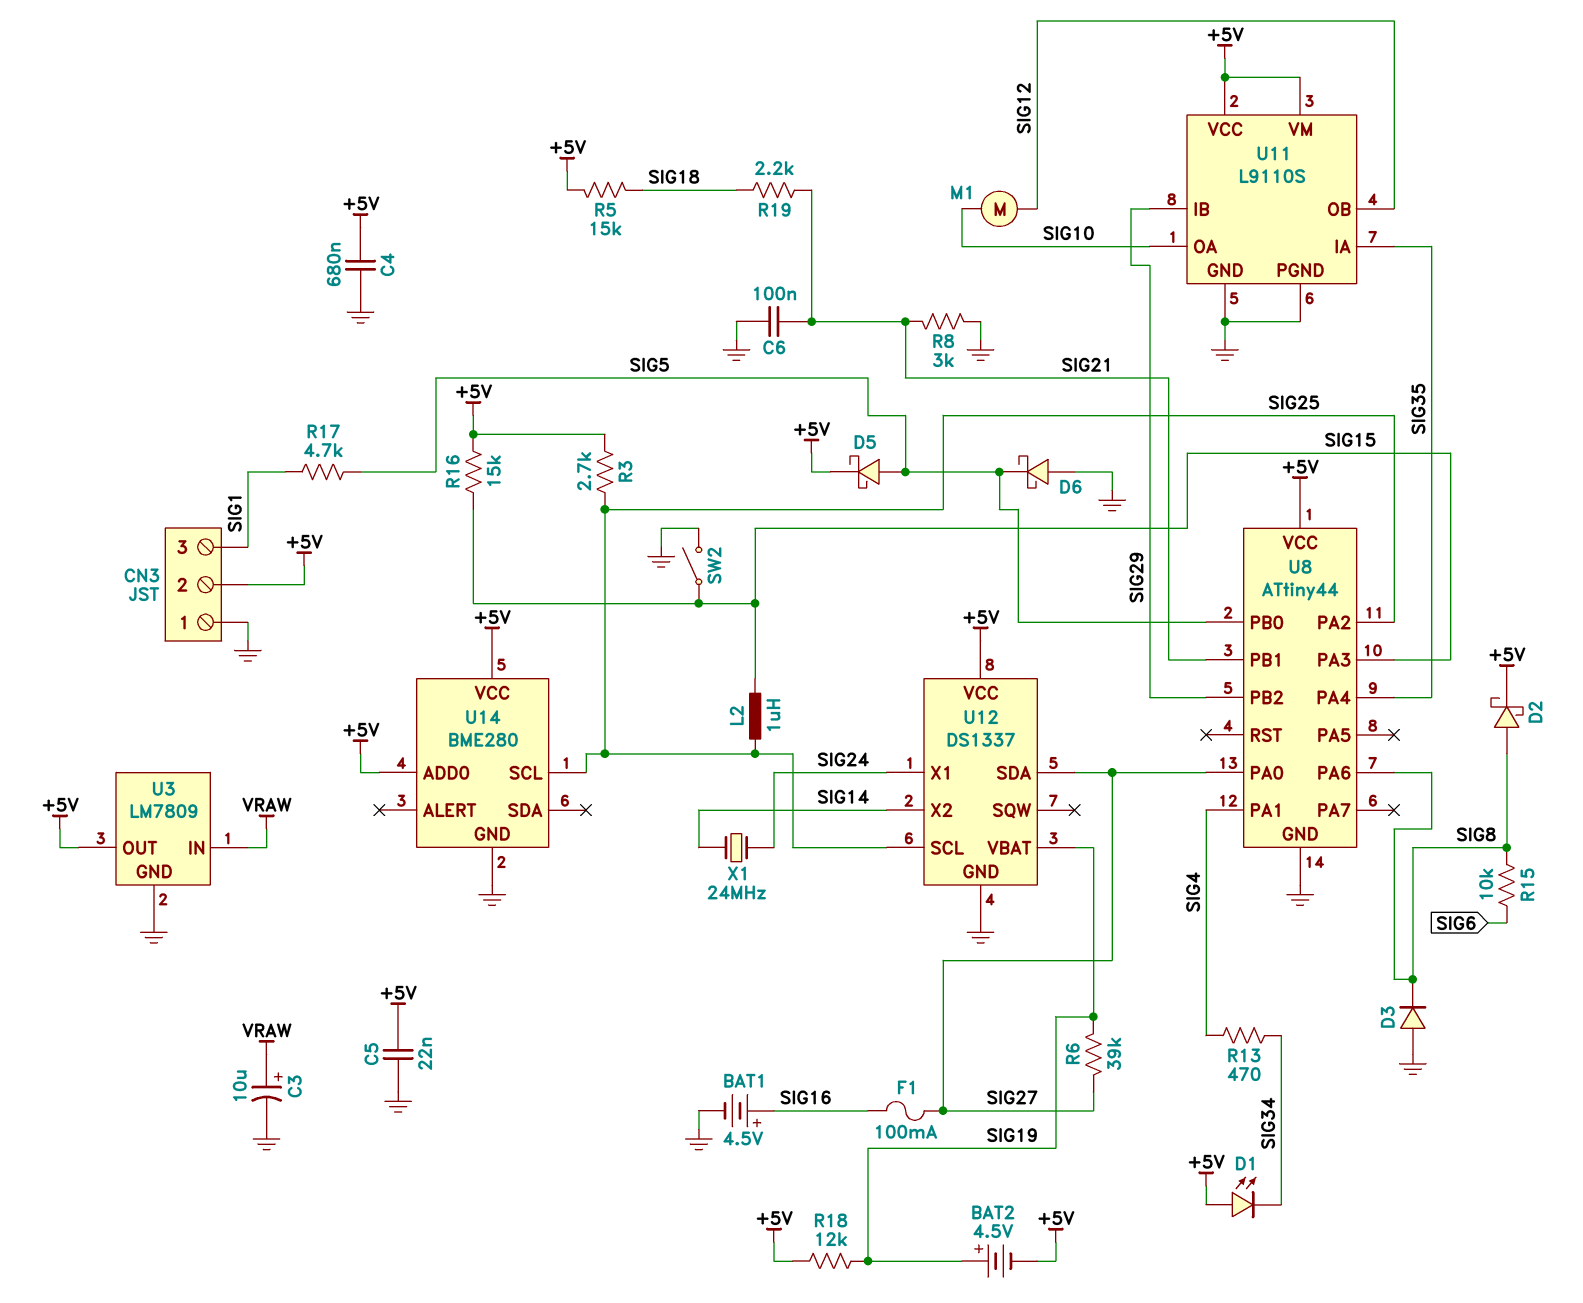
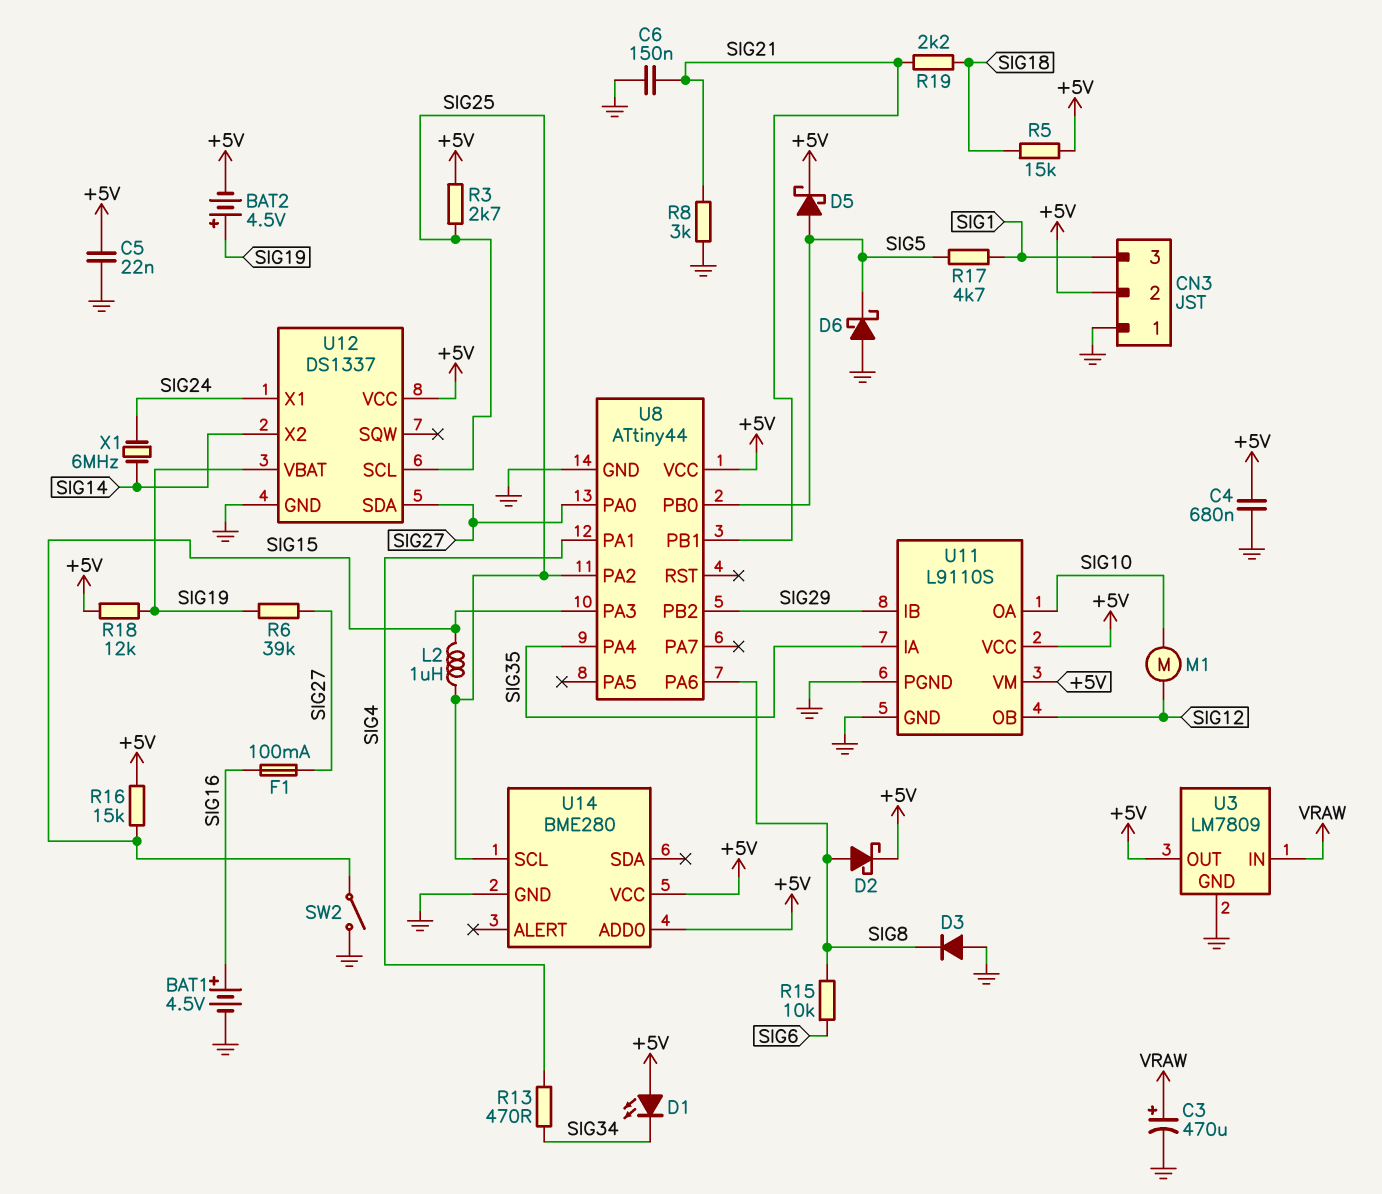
C3: 10uF (plus VRAW, minus GND) -> 470uF (plus VRAW, minus GND)
C6: 100nF (GND, SIG21) -> 150nF (GND, SIG21)
X1: 24MHz (SIG14, SIG24) -> 6MHz (SIG14, SIG24)

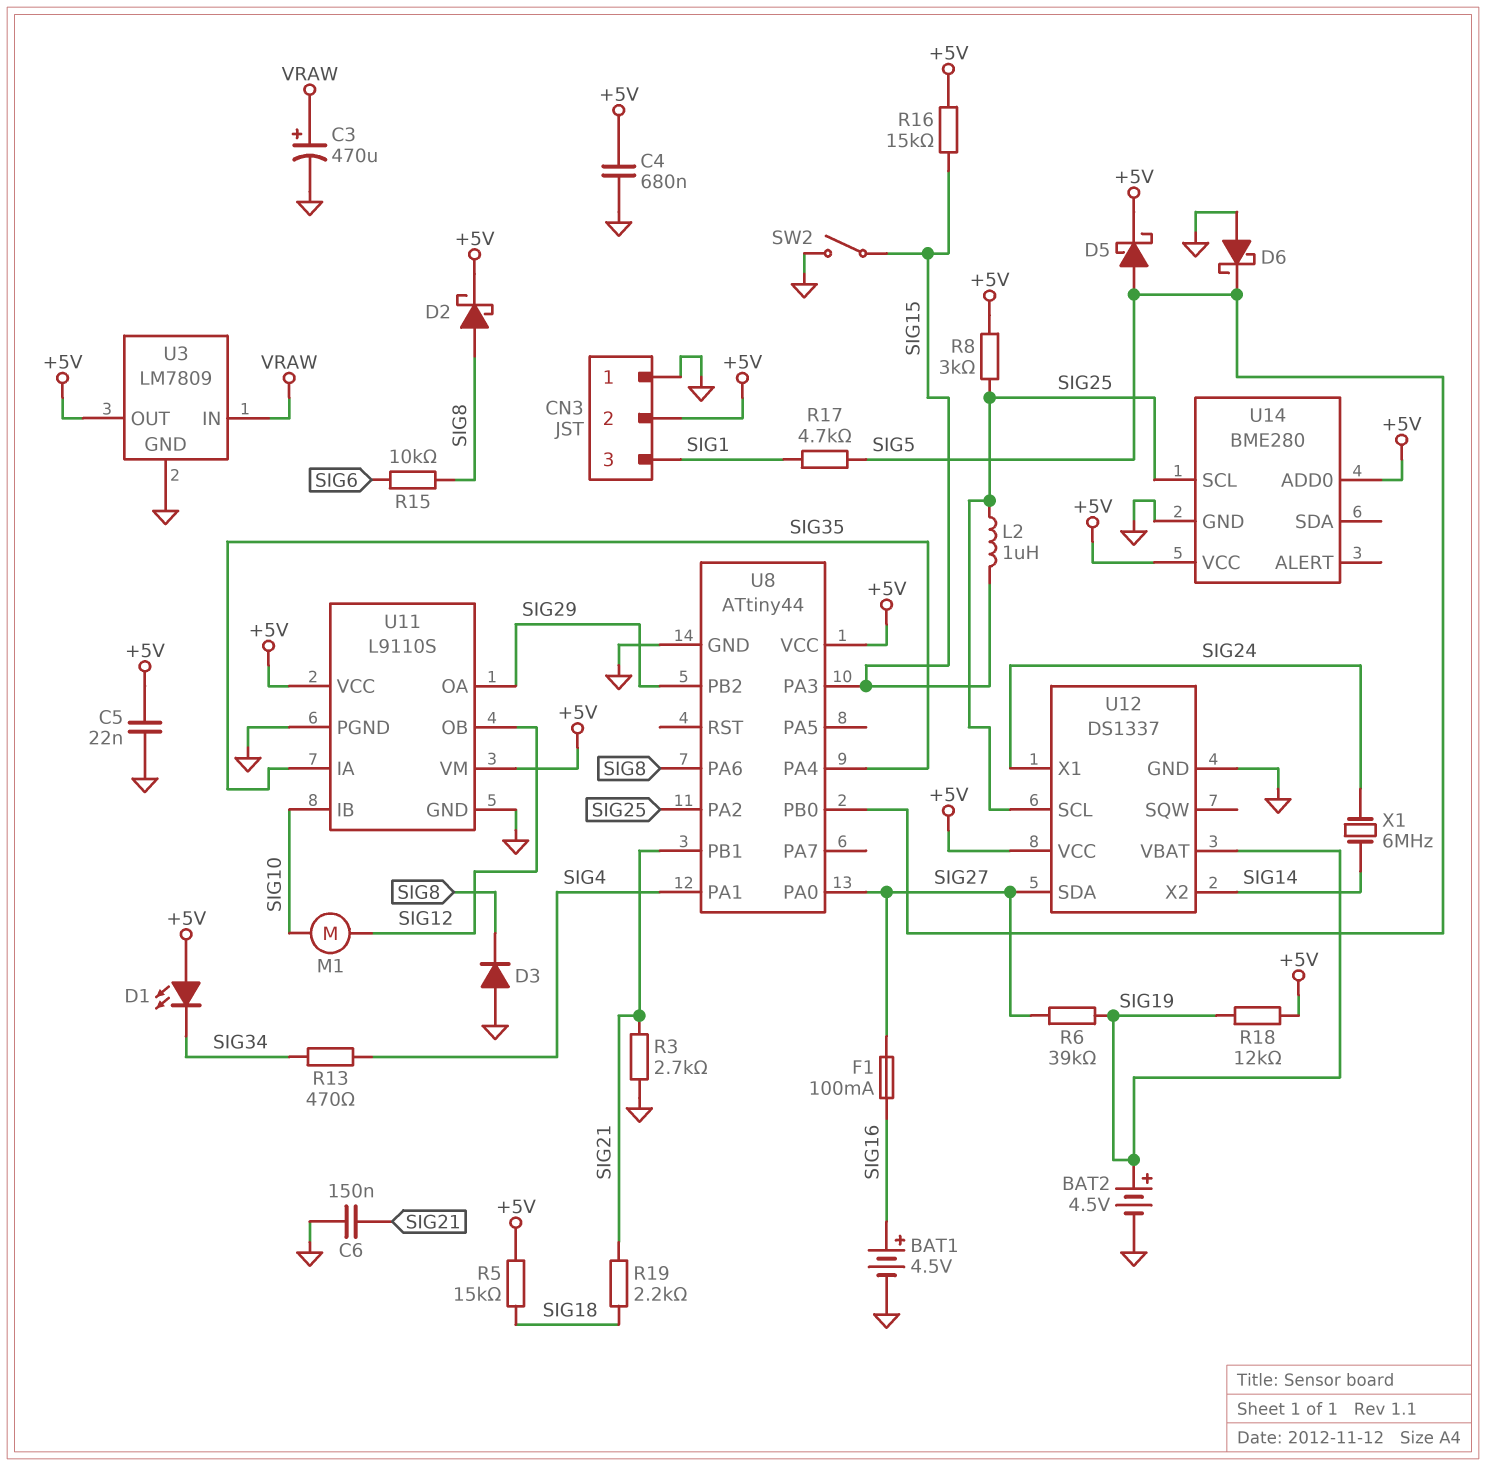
BAT2: 4.5V (plus SIG19, minus +5V) -> 4.5V (plus SIG19, minus GND)
R3: 2.7k (+5V, SIG25) -> 2.7k (GND, SIG21)
R8: 3k (GND, SIG21) -> 3k (+5V, SIG25)
U11 pin IB: SIG29 -> SIG10
U11 pin OA: SIG10 -> SIG29

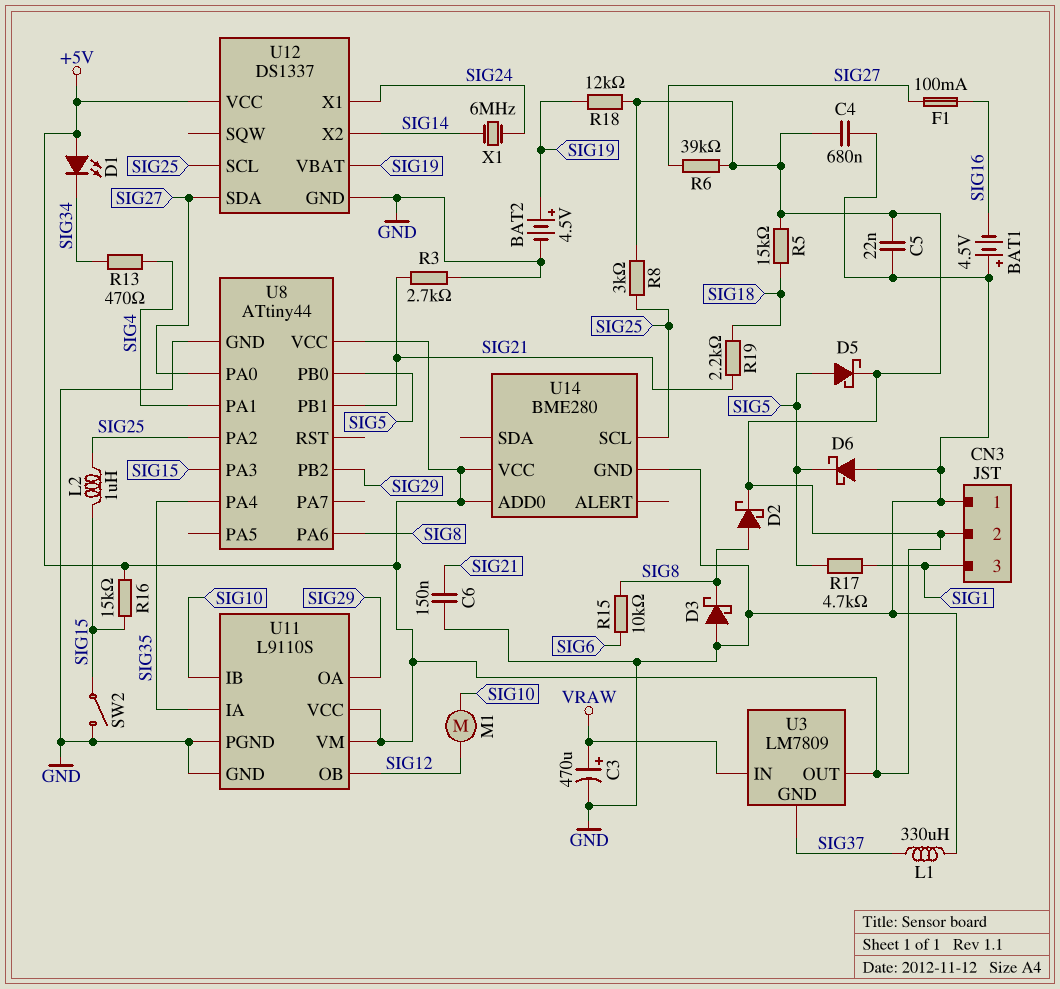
BAT1: 4.5V (plus SIG16, minus GND) -> 4.5V (plus GND, minus SIG16)
D3: diode (A GND, K SIG8) -> schottky (A GND, K SIG8)
L1: none -> 330uH (GND, SIG37)
R6: 39k (SIG19, SIG27) -> 39k (+5V, SIG27)
U3 pin GND: GND -> SIG37

